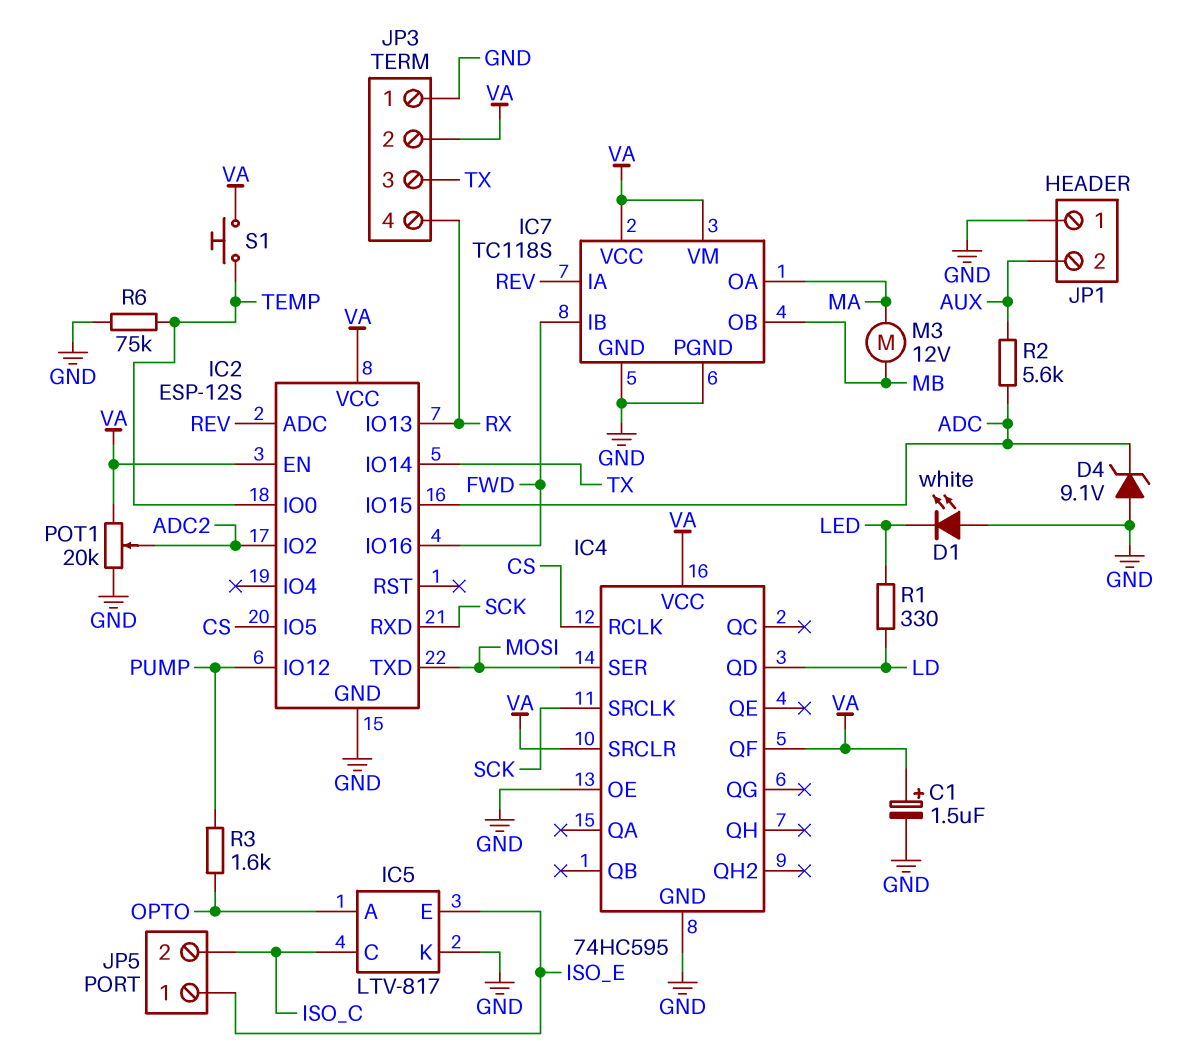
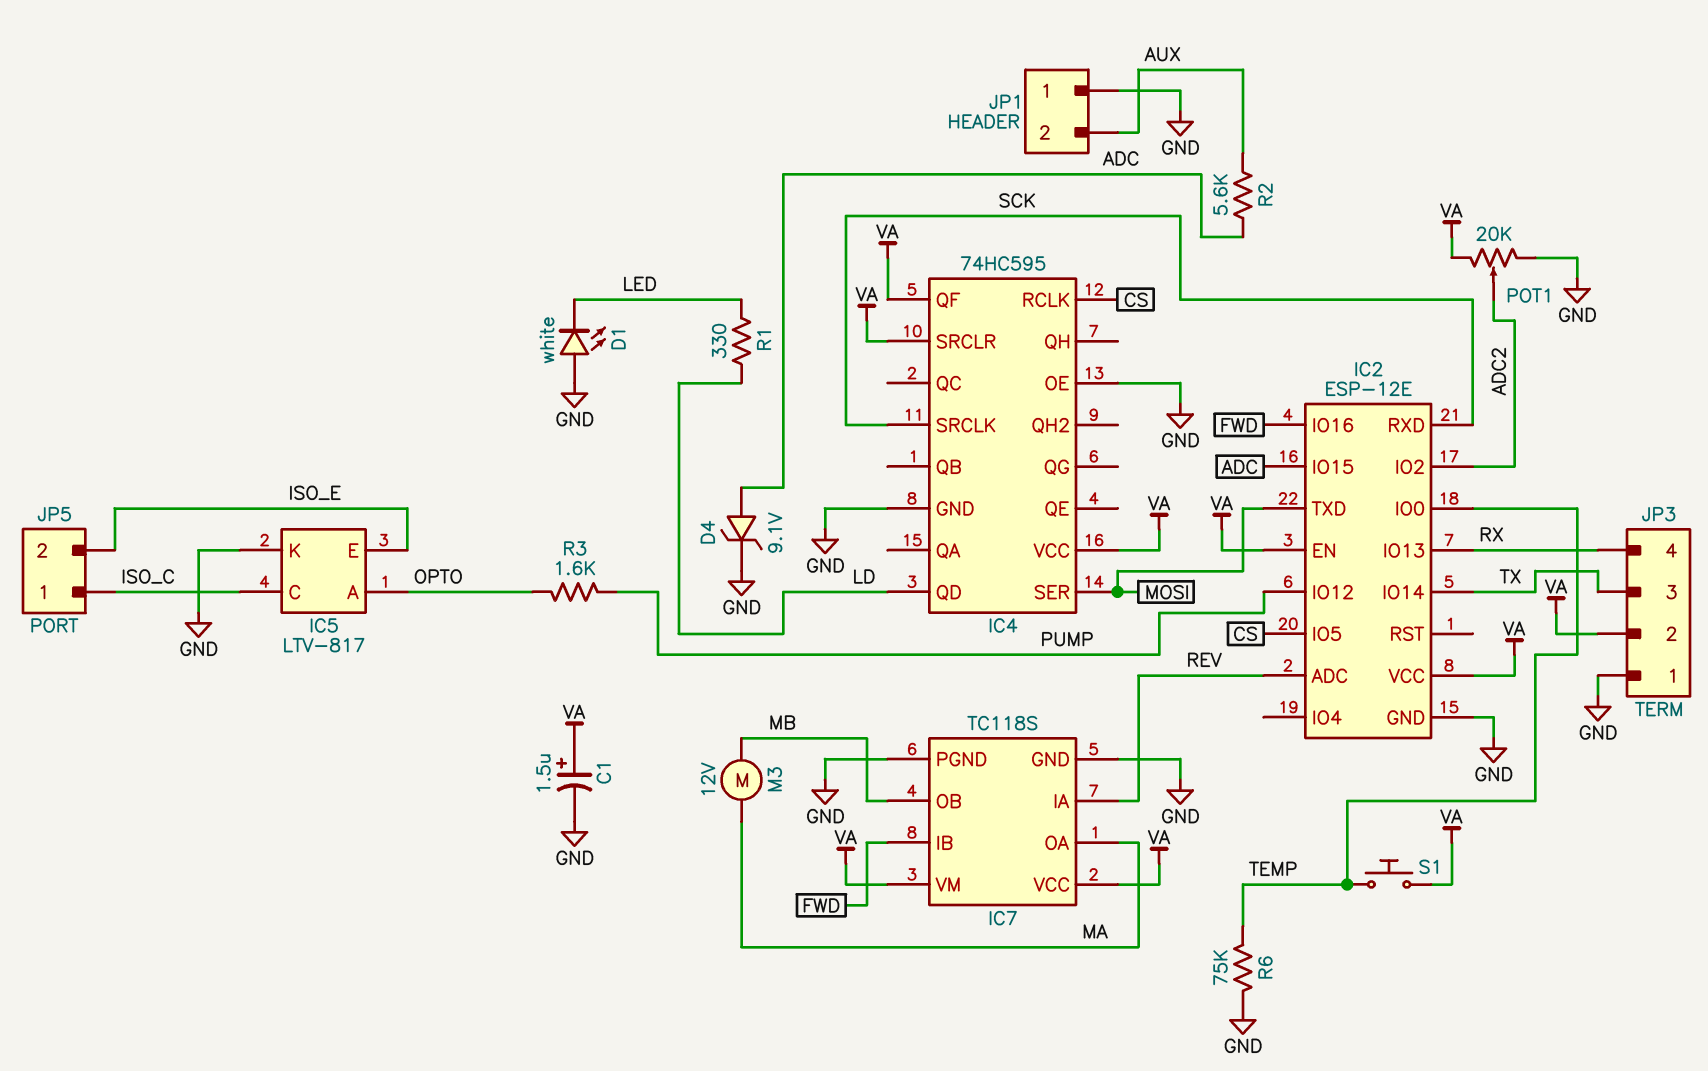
D4: zener 9.1V (A GND, K ADC) -> zener 9.1V (A ADC, K GND)
IC2: ESP-12S -> ESP-12E
JP5 pin 1: ISO_E -> ISO_C
JP5 pin 2: ISO_C -> ISO_E

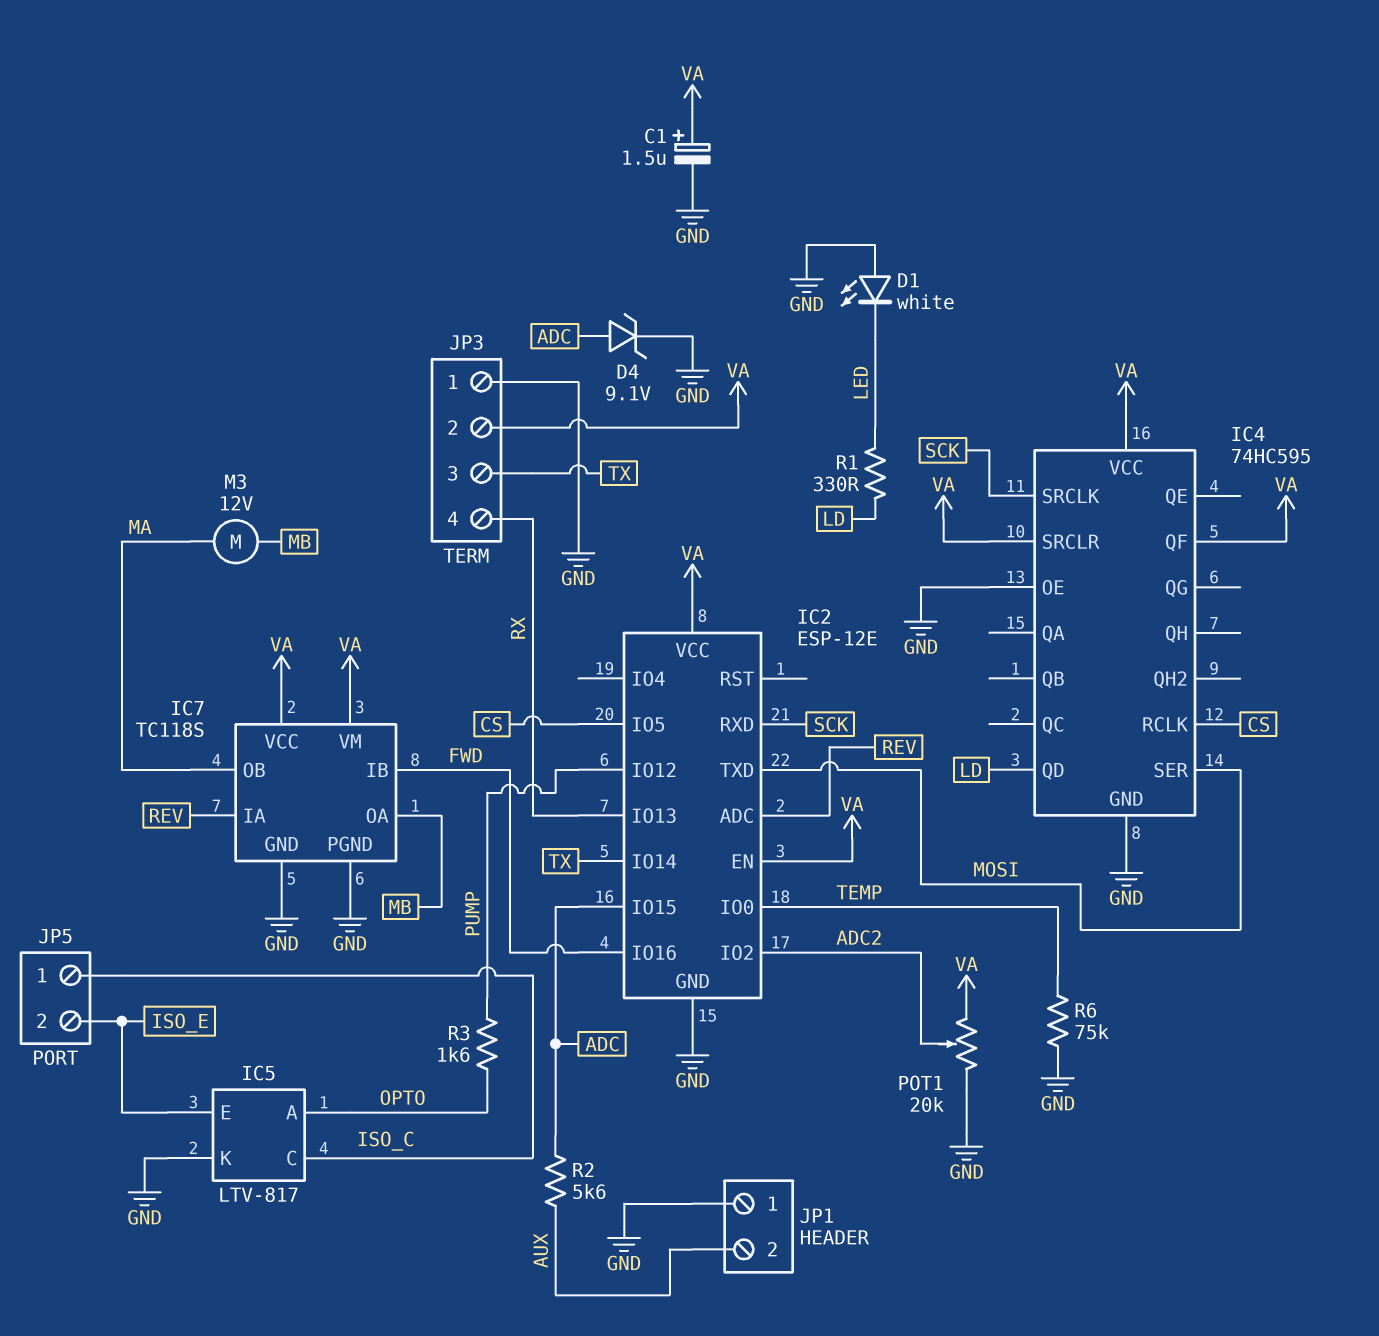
IC7 pin OA: MA -> MB
IC7 pin OB: MB -> MA
S1: button (TEMP, VA) -> none

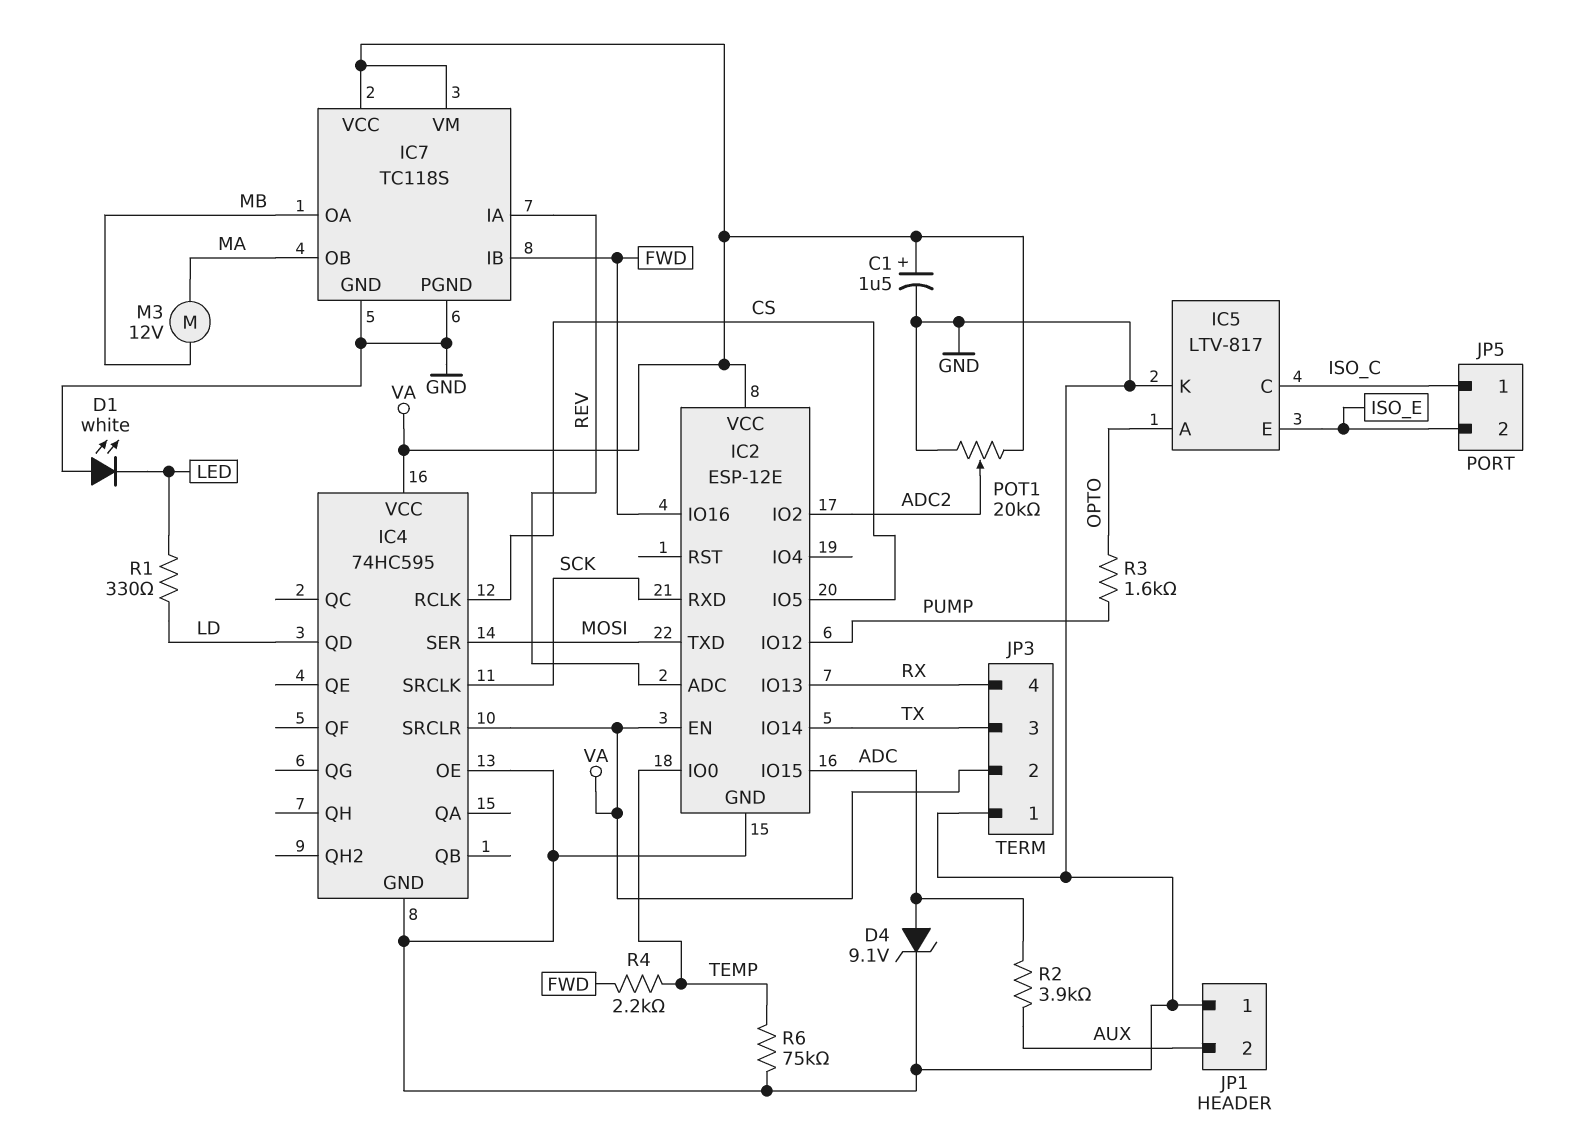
IC4 pin QF: VA -> none
R2: 5.6k (ADC, AUX) -> 3.9k (ADC, AUX)
R4: none -> 2.2k (FWD, TEMP)

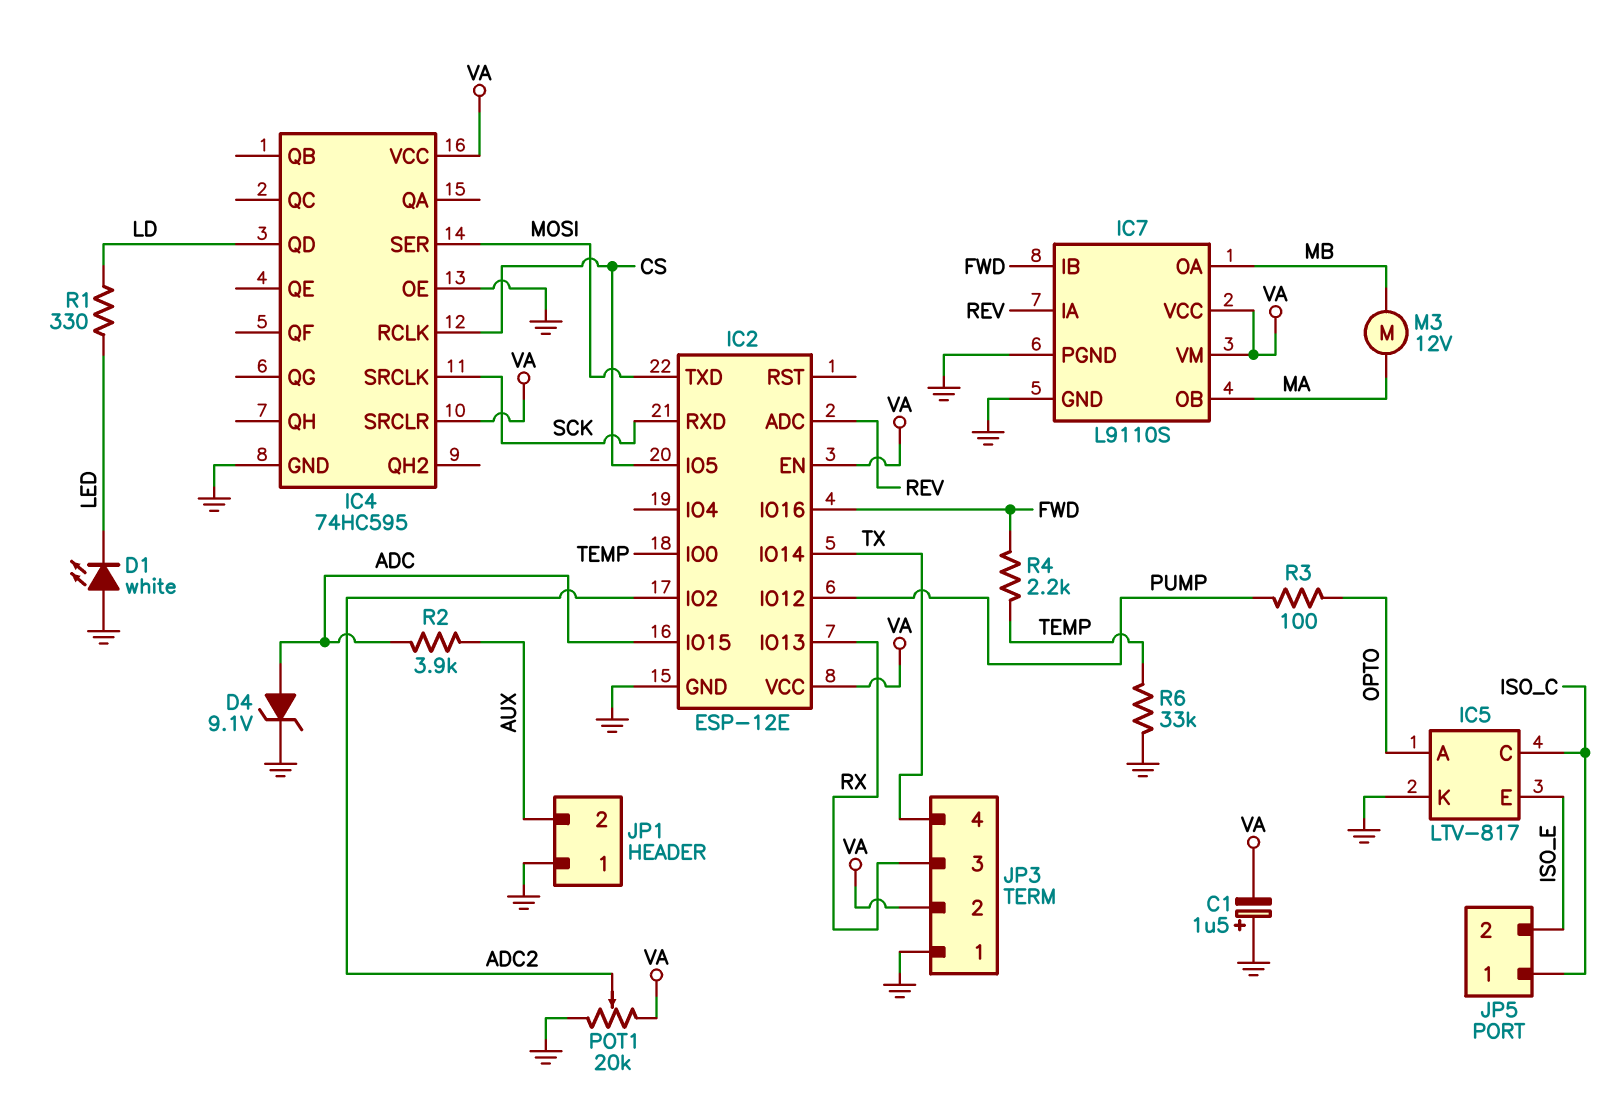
C1: 1.5uF (plus VA, minus GND) -> 1.5uF (plus GND, minus VA)
IC7: TC118S -> L9110S
JP3 pin 3: TX -> RX
JP3 pin 4: RX -> TX
R3: 1.6k (OPTO, PUMP) -> 100 (OPTO, PUMP)
R6: 75k (GND, TEMP) -> 33k (GND, TEMP)

